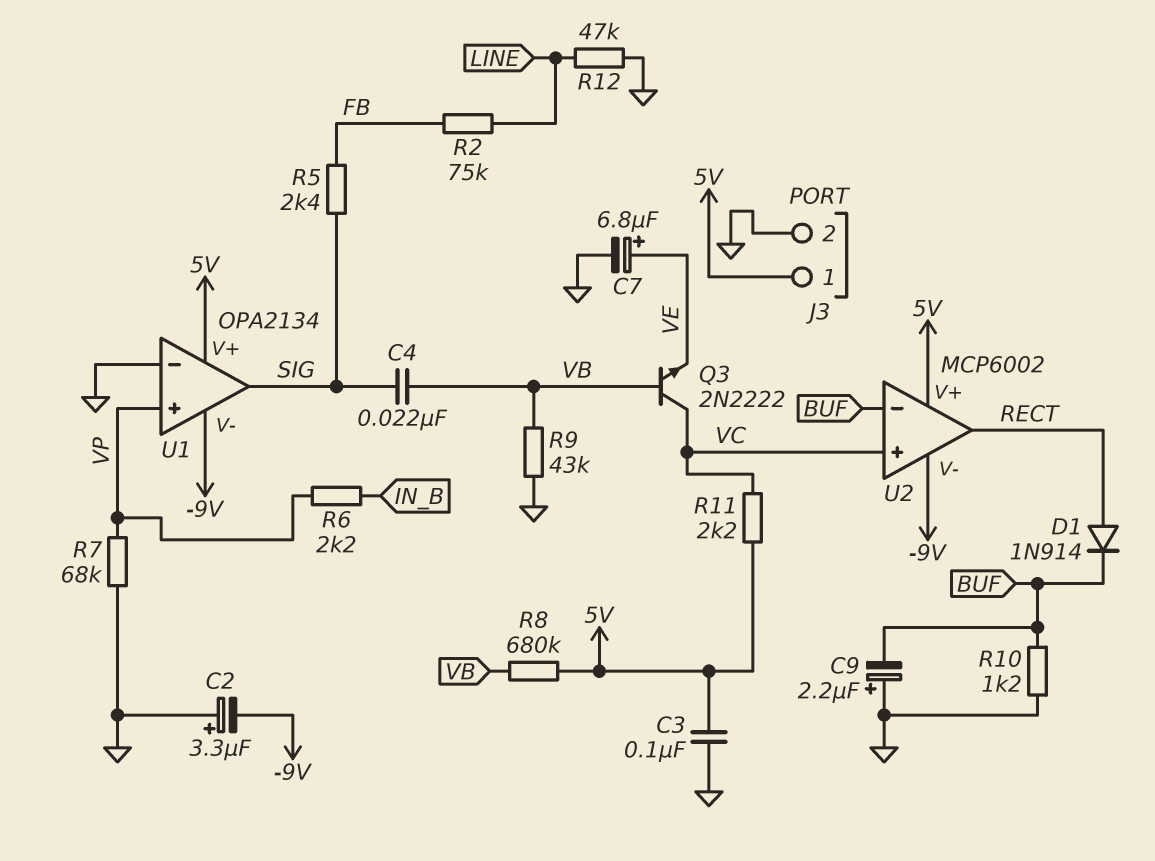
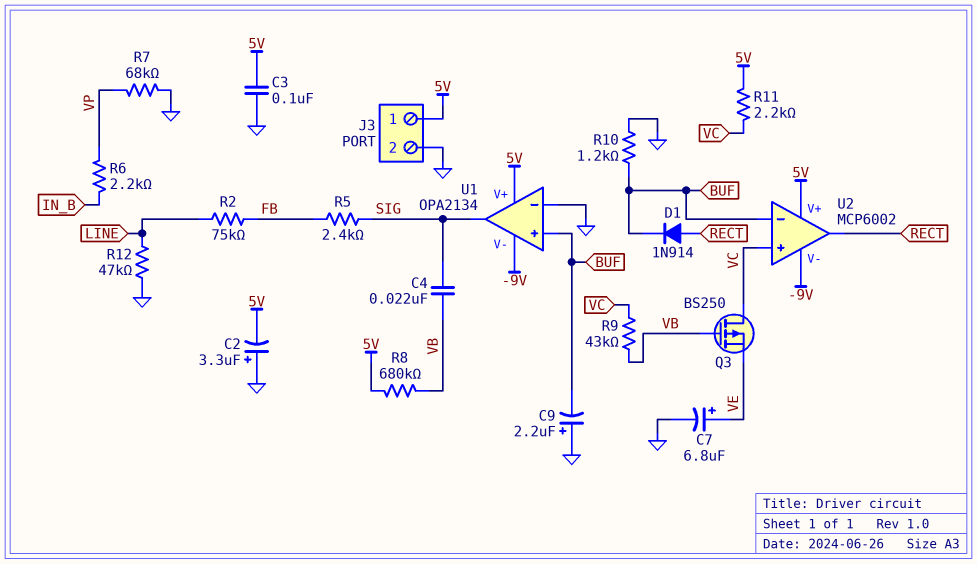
C2: 3.3uF (plus GND, minus -9V) -> 3.3uF (plus GND, minus 5V)
Q3: NPN 2N2222 (B VB, C VC, E VE) -> PMOS BS250 (G VB, D VC, S VE)
R9: 43k (GND, VB) -> 43k (VB, VC)
U1 pin in+: VP -> BUF

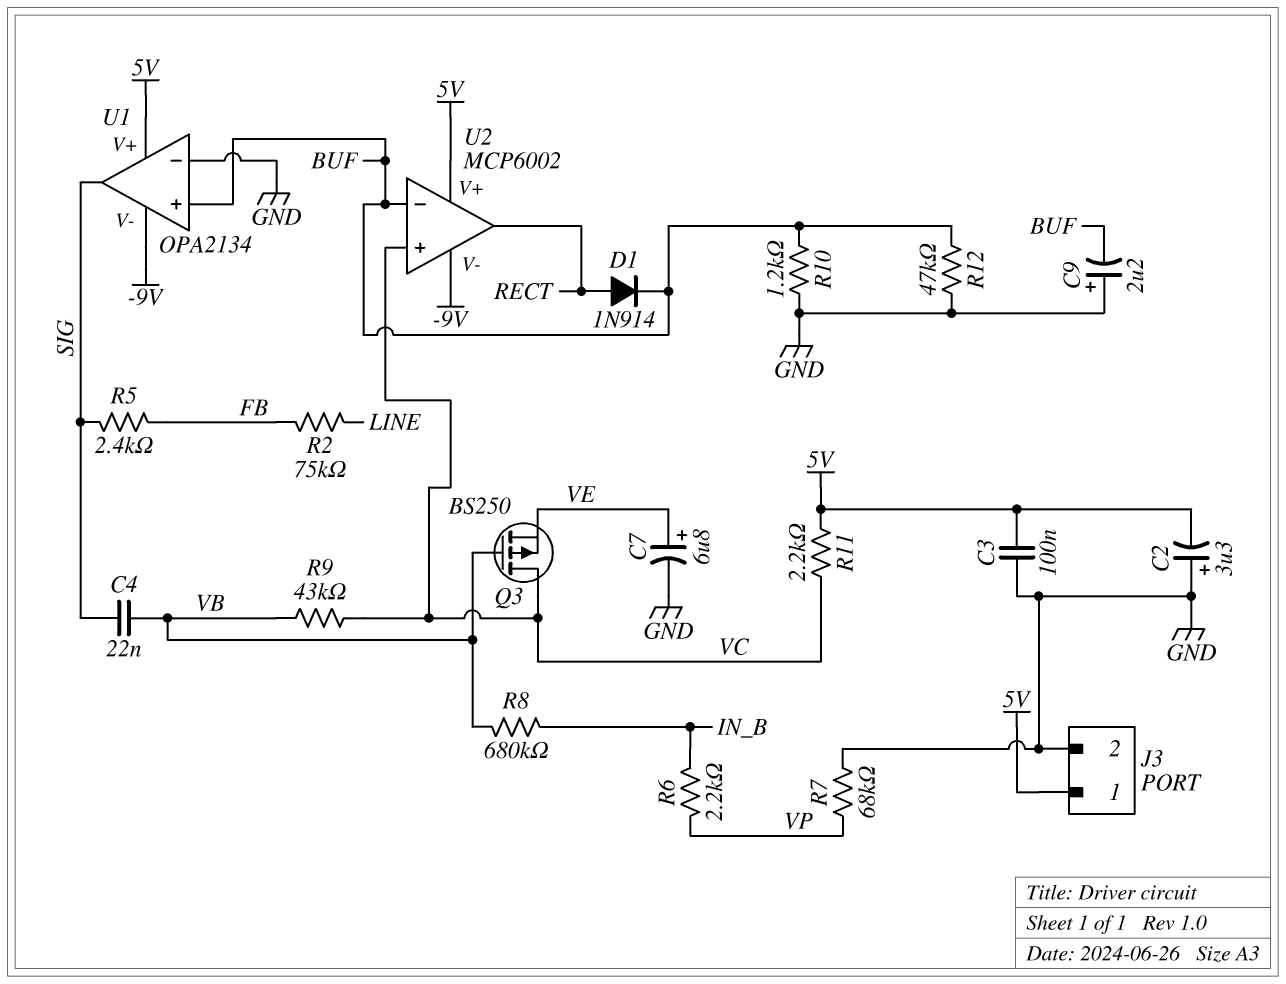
R8: 680k (5V, VB) -> 680k (IN_B, VB)
R12: 47k (GND, LINE) -> 47k (BUF, GND)

